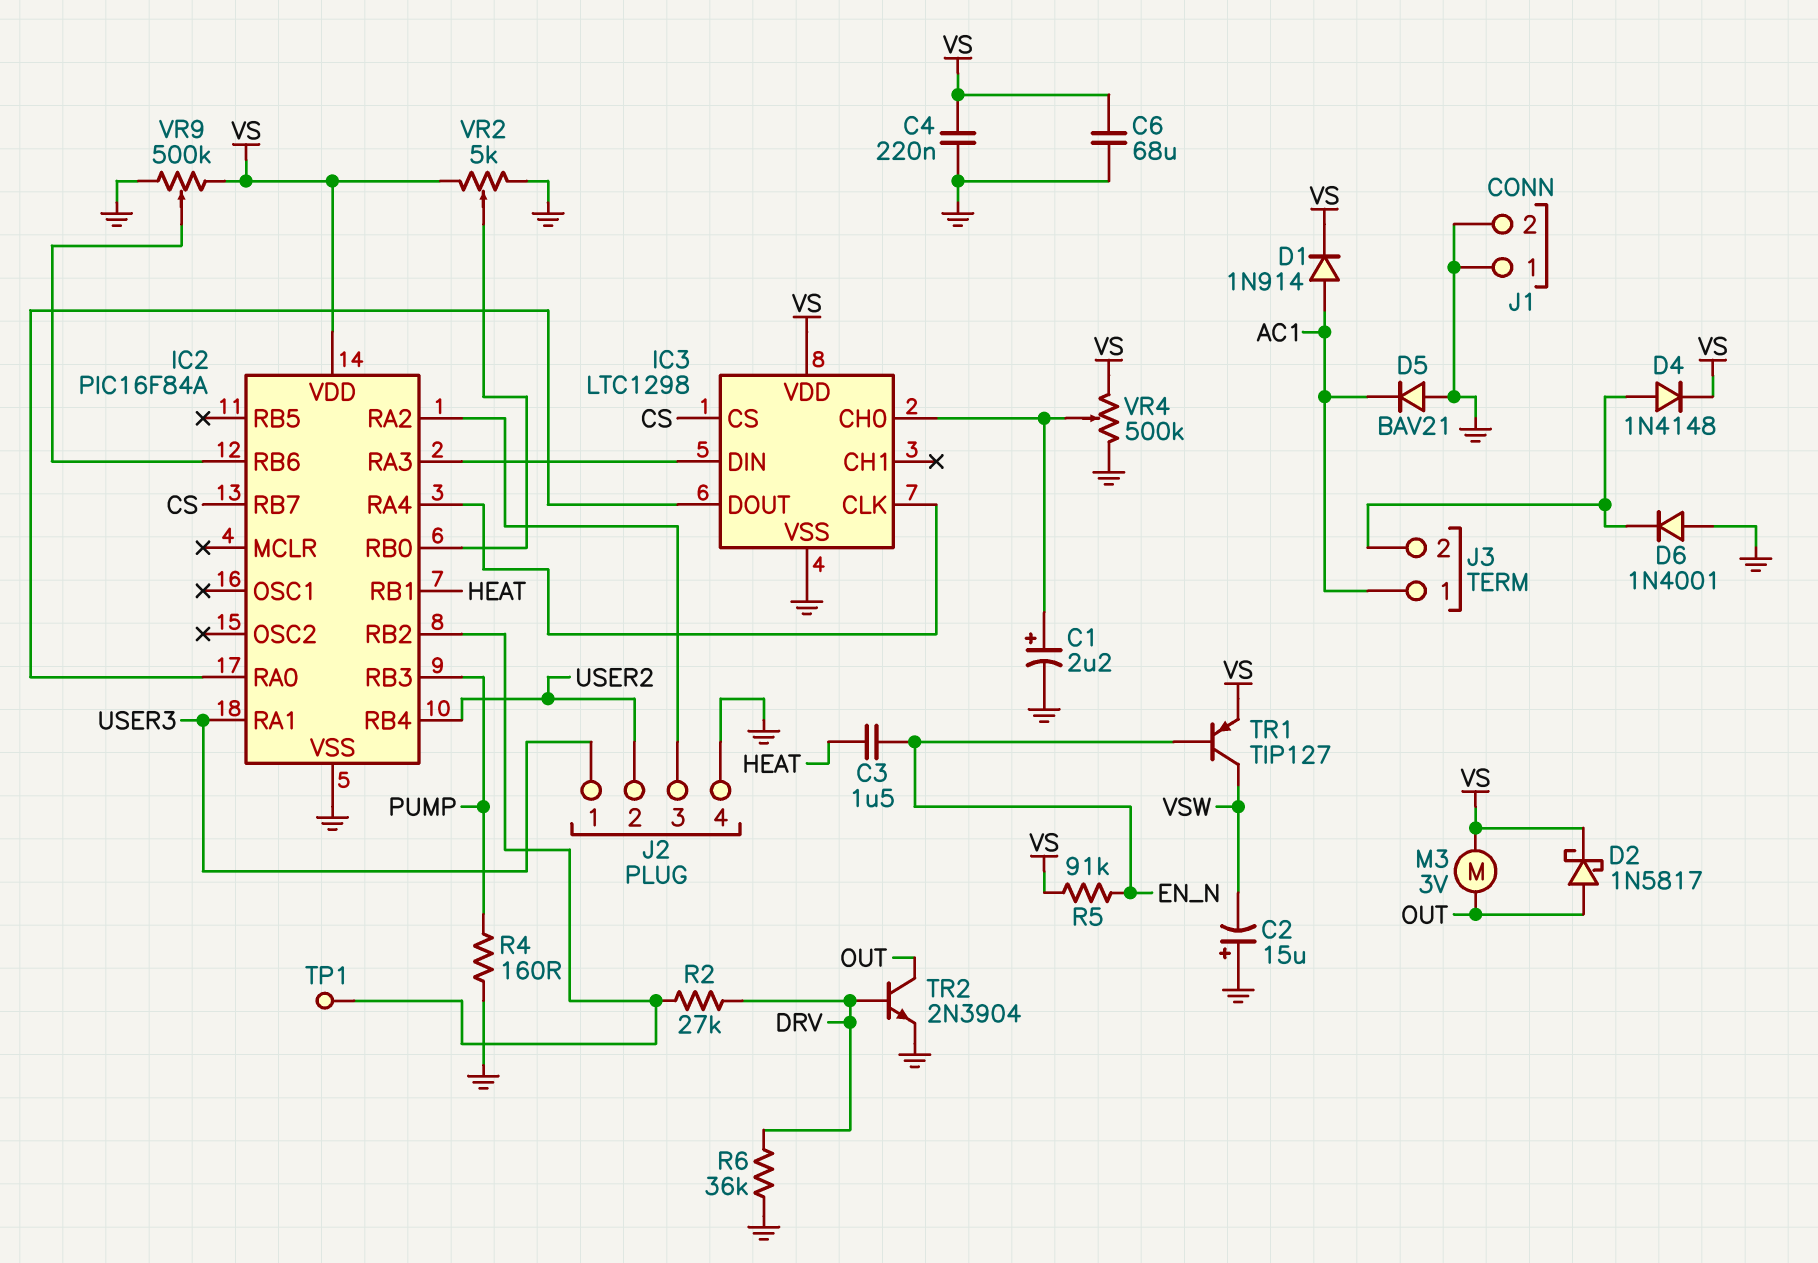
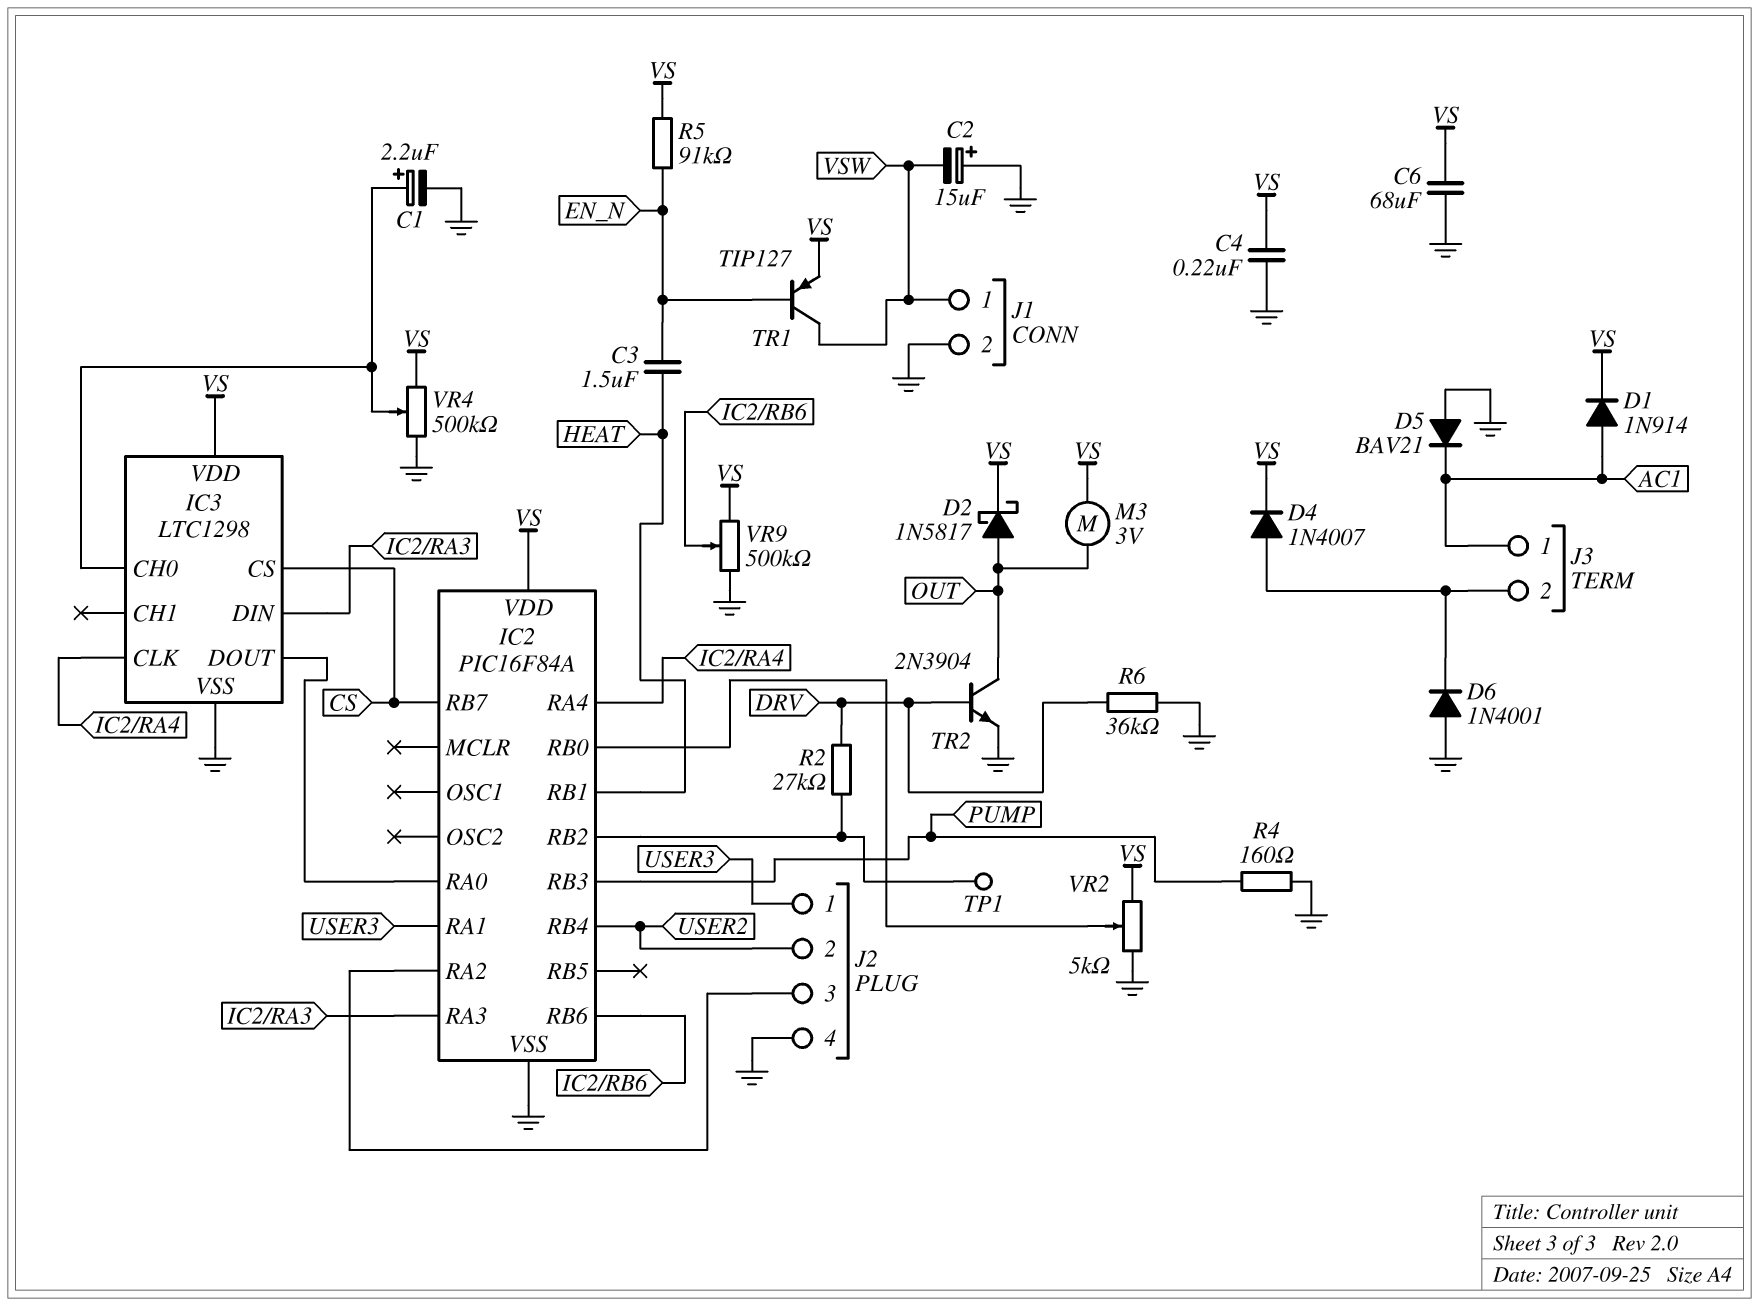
D4: diode 1N4148 (A J3/2, K VS) -> diode 1N4007 (A J3/2, K VS)
J1 pin 1: GND -> VSW

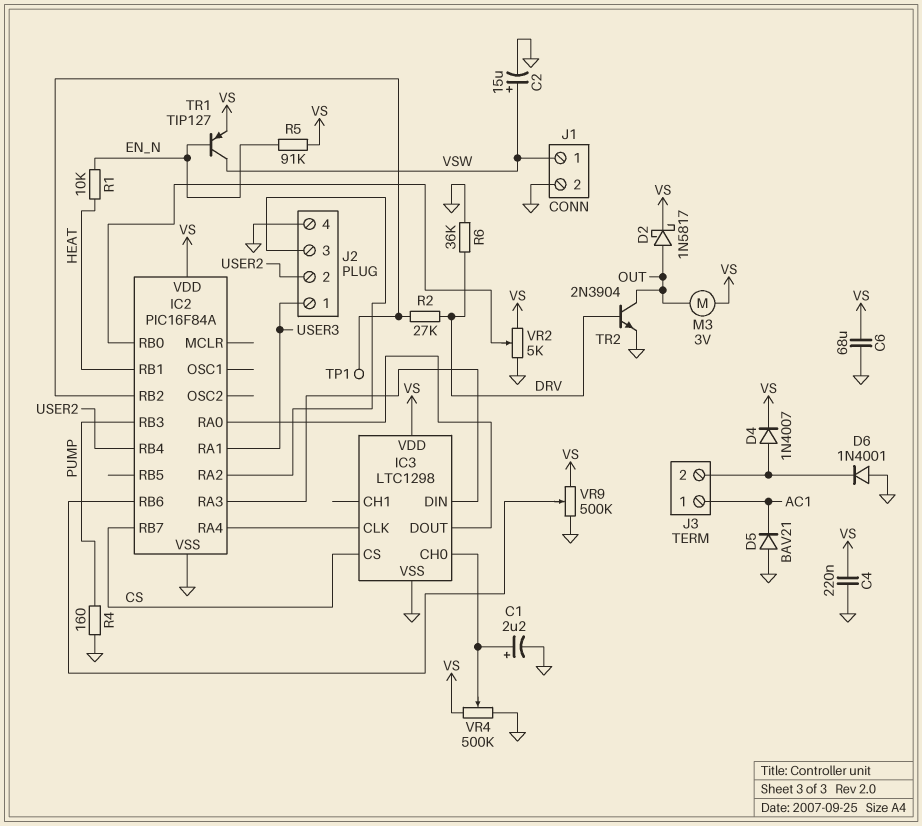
C2: 15uF (plus GND, minus VSW) -> 15uF (plus VSW, minus GND)
C3: 1.5uF (EN_N, HEAT) -> none
D1: diode 1N914 (A AC1, K VS) -> none
R1: none -> 10k (EN_N, HEAT)

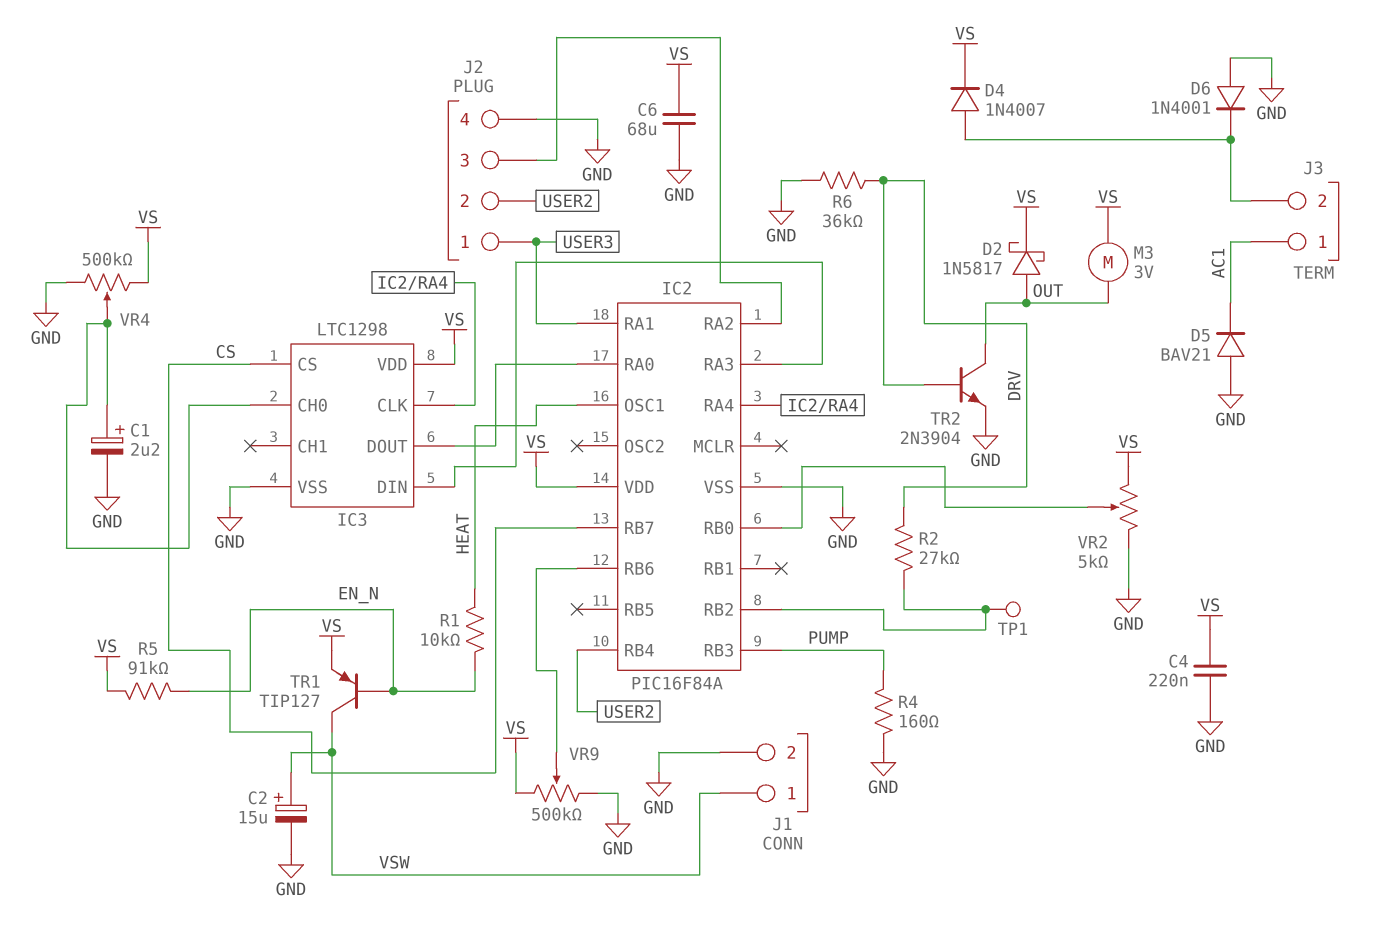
IC2 pin OSC1: none -> HEAT
IC2 pin RB1: HEAT -> none

